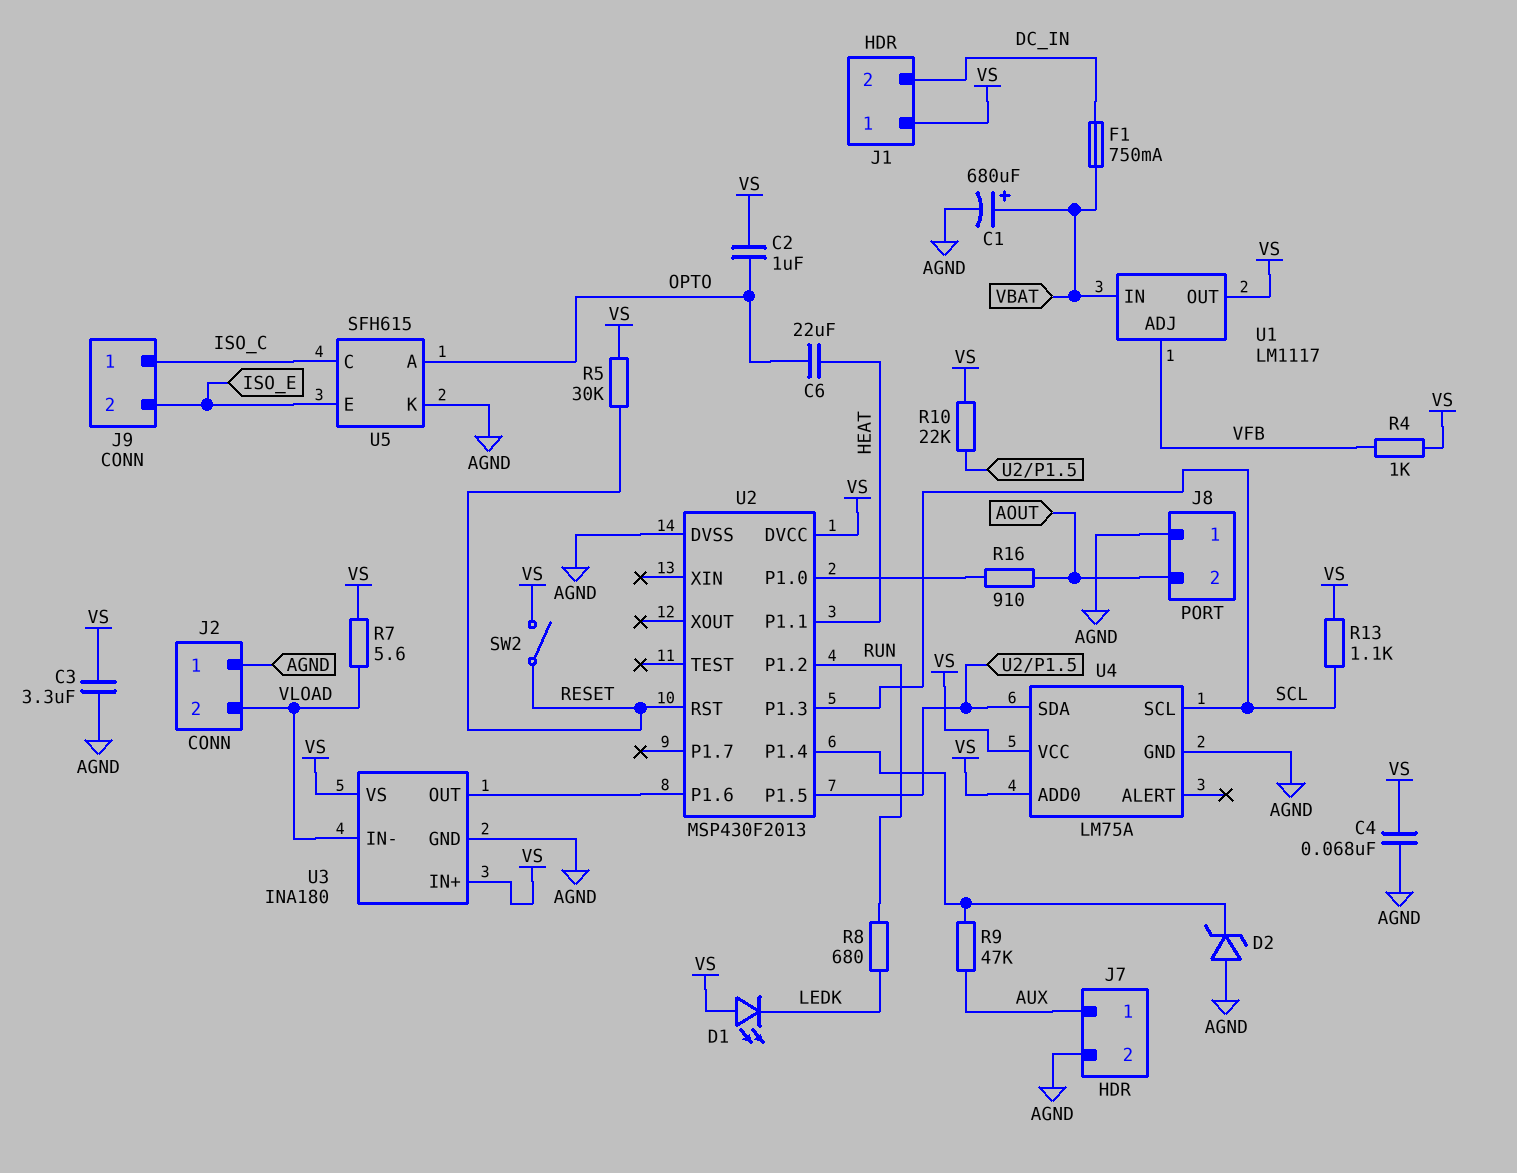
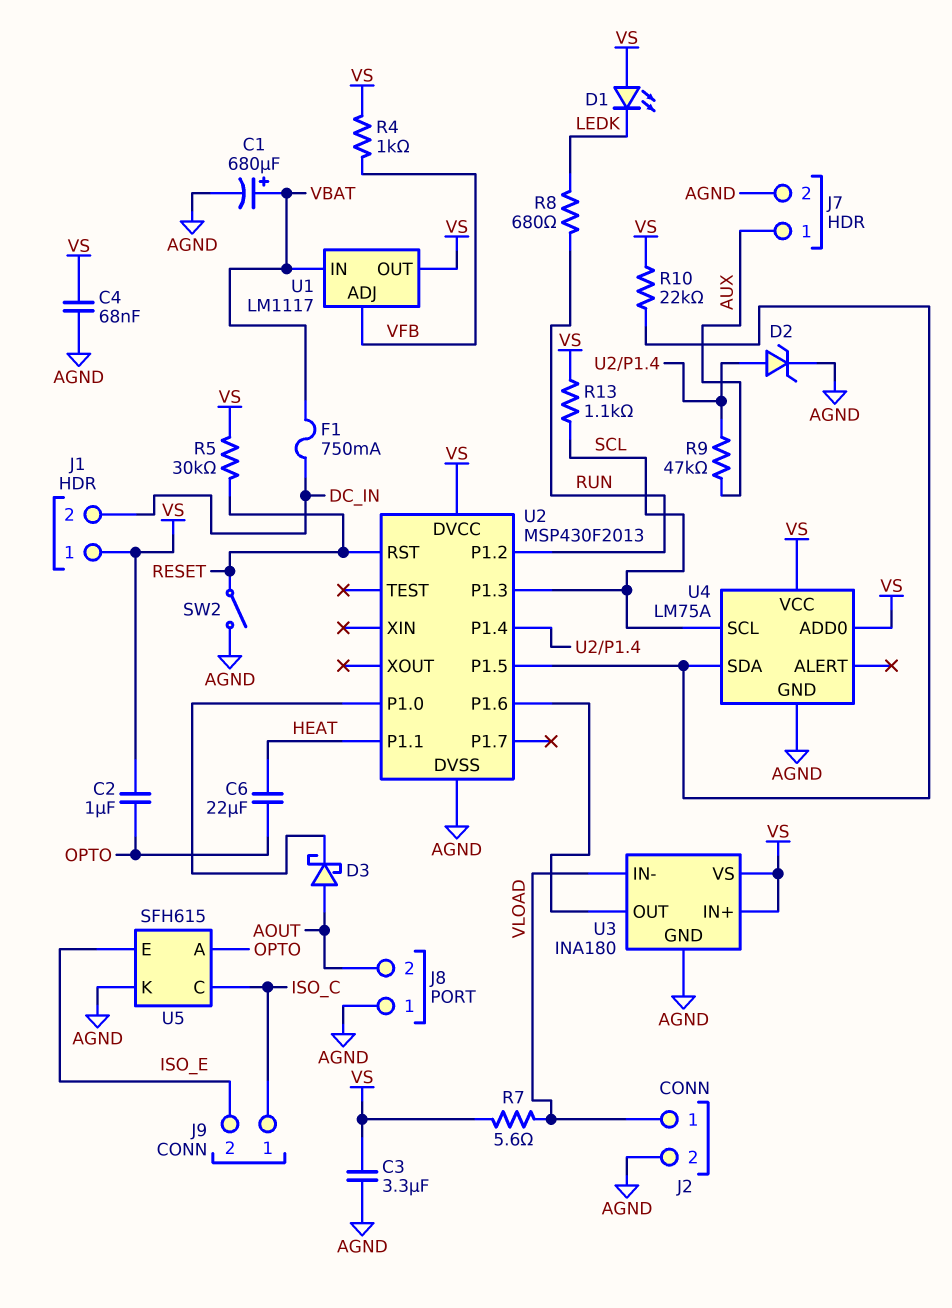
D2: zener (A AGND, K U2/P1.4) -> zener (A U2/P1.4, K AGND)
D3: none -> schottky (A AOUT, K U2/P1.0)
J2 pin 1: AGND -> VLOAD
J2 pin 2: VLOAD -> AGND
R16: 910 (AOUT, U2/P1.0) -> none
SW2: switch (RESET, VS) -> switch (AGND, RESET)

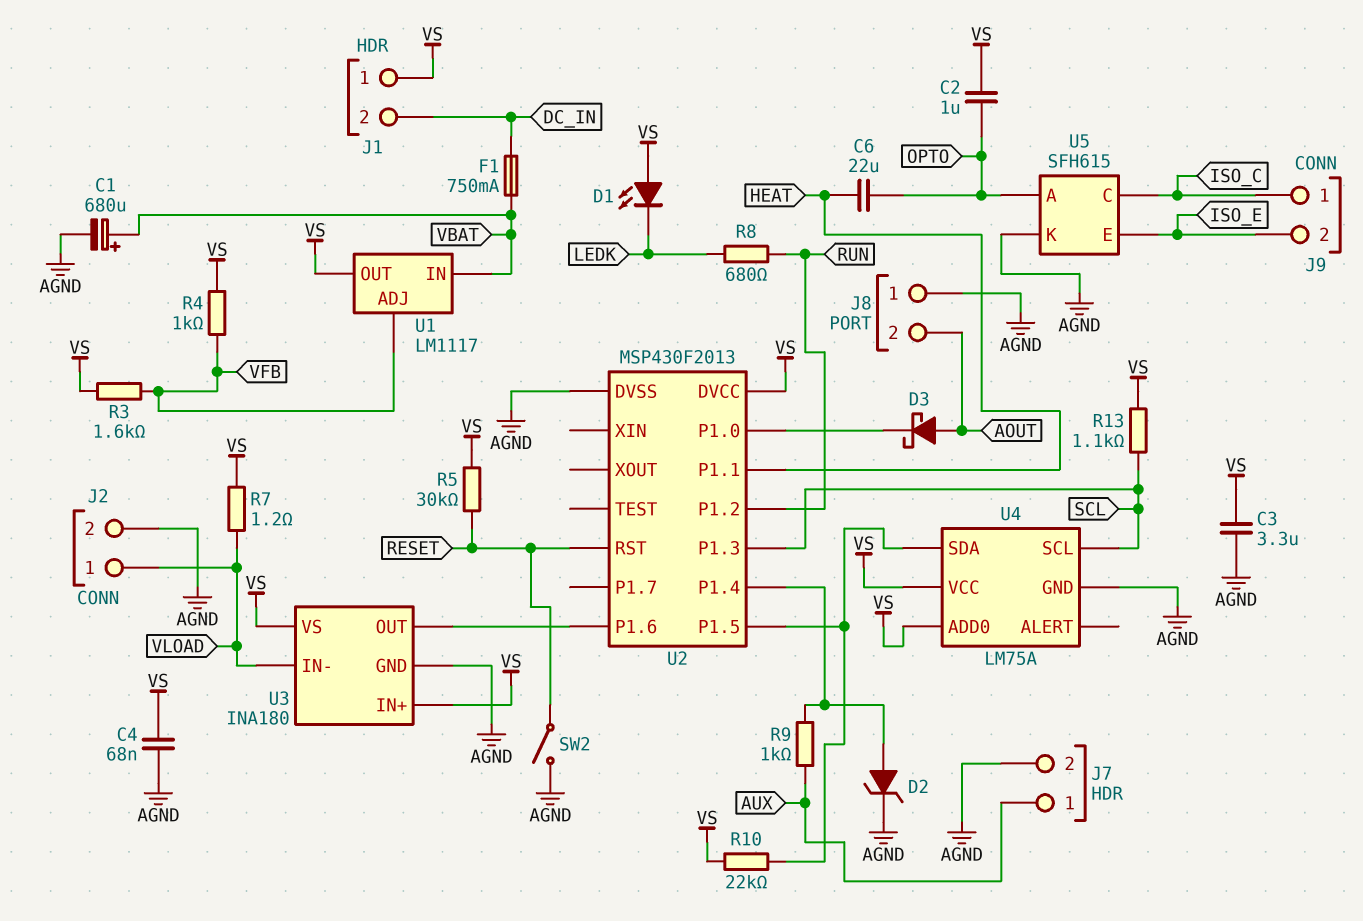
R3: none -> 1.6k (VFB, VS)
R7: 5.6 (VLOAD, VS) -> 1.2 (VLOAD, VS)
R9: 47k (AUX, U2/P1.4) -> 1k (AUX, U2/P1.4)

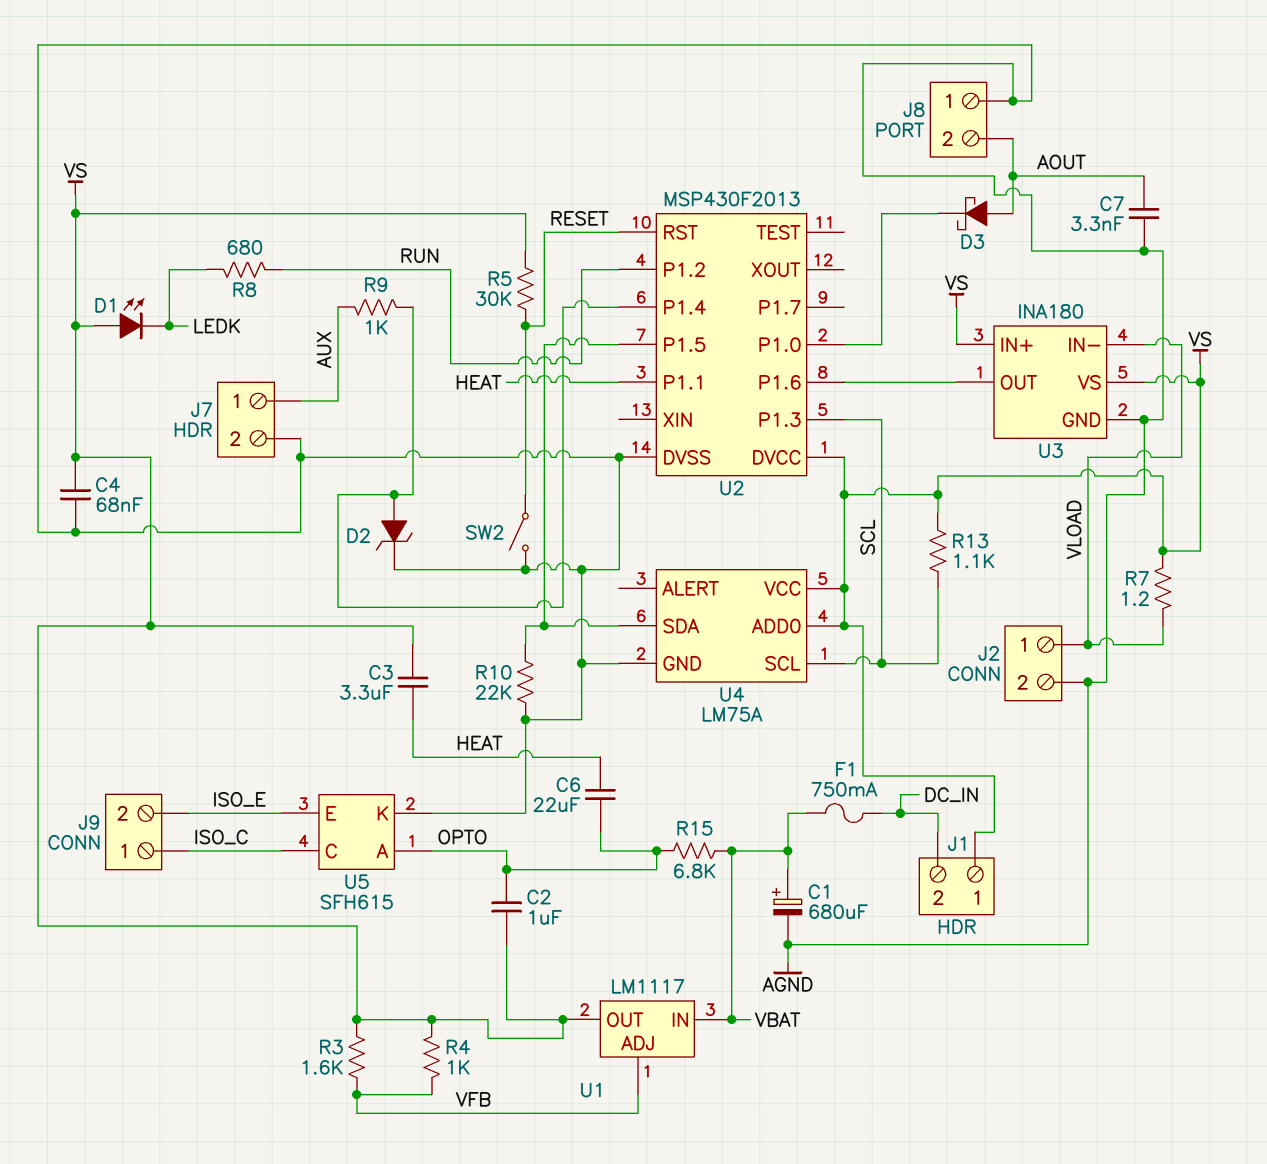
C3: 3.3uF (AGND, VS) -> 3.3uF (HEAT, VS)
C7: none -> 3.3nF (AGND, AOUT)
R10: 22k (U2/P1.5, VS) -> 22k (AGND, U2/P1.5)
R15: none -> 6.8k (OPTO, VBAT)

